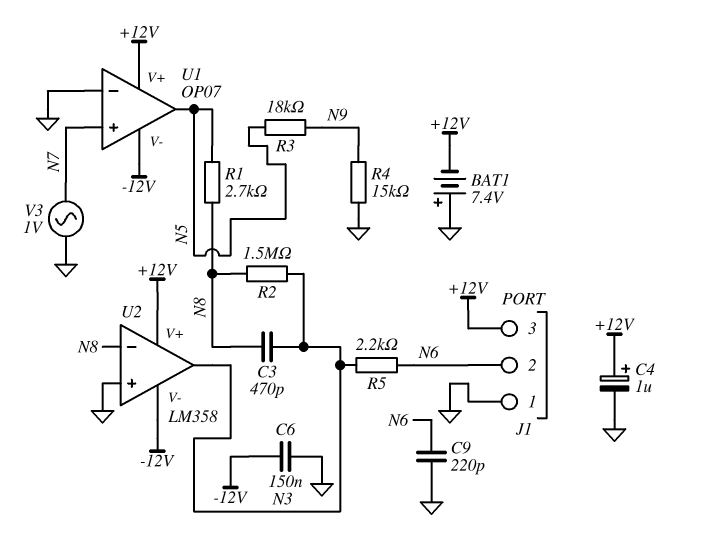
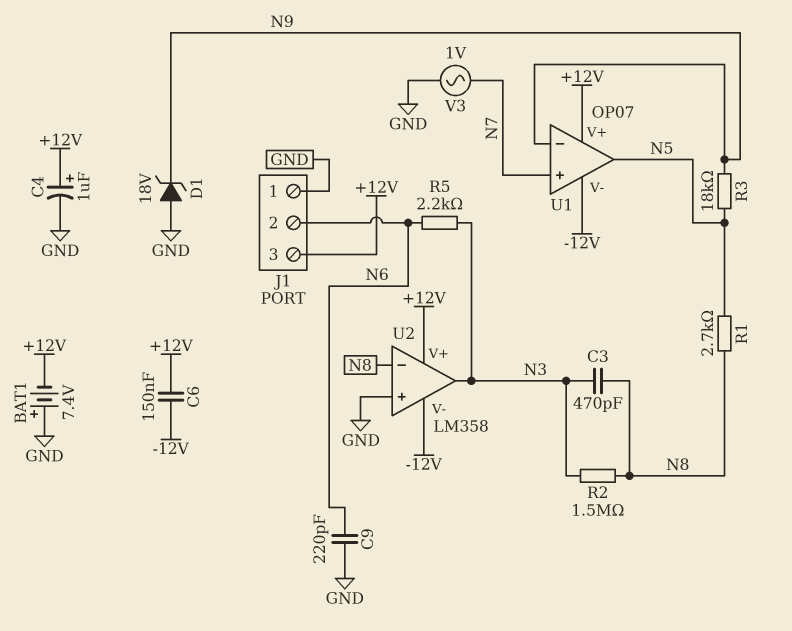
C6: 150nF (-12V, GND) -> 150nF (+12V, -12V)
D1: none -> zener 18V (A GND, K N9)
R4: 15k (GND, N9) -> none
U1 pin in-: GND -> N9

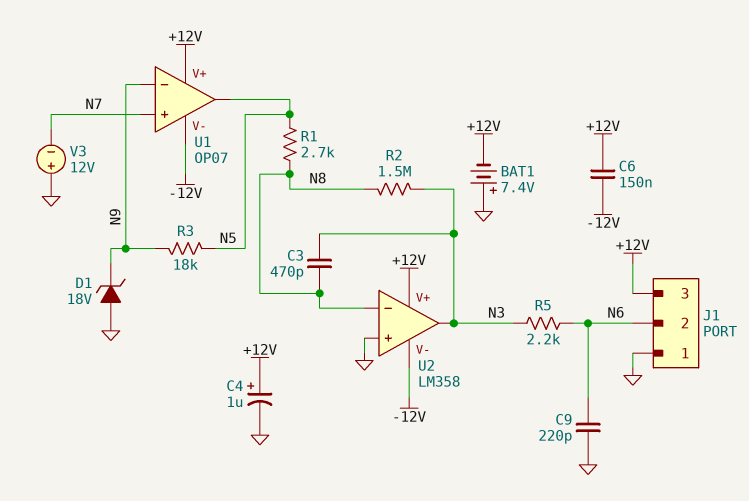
V3: AC 1V (GND, N7) -> 12V (plus GND, minus N7)

